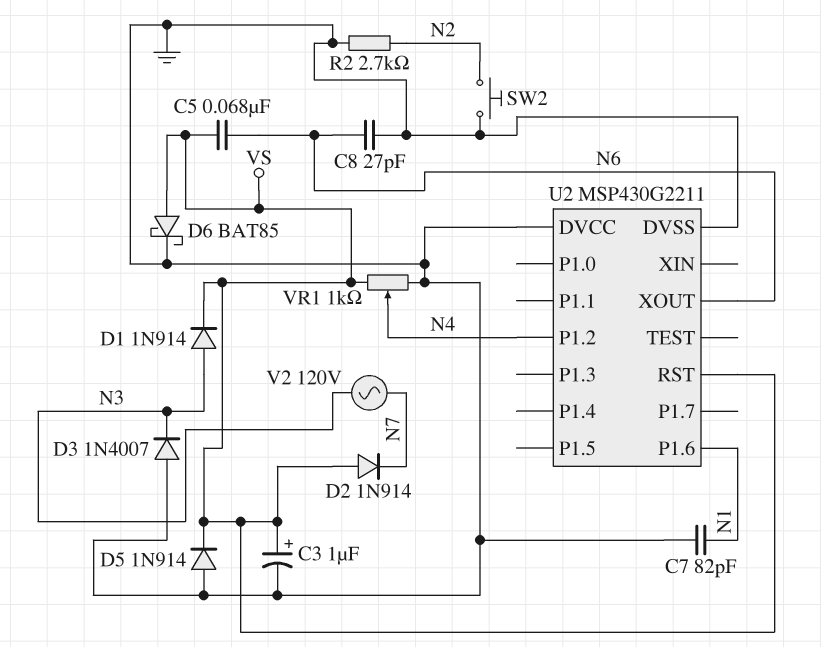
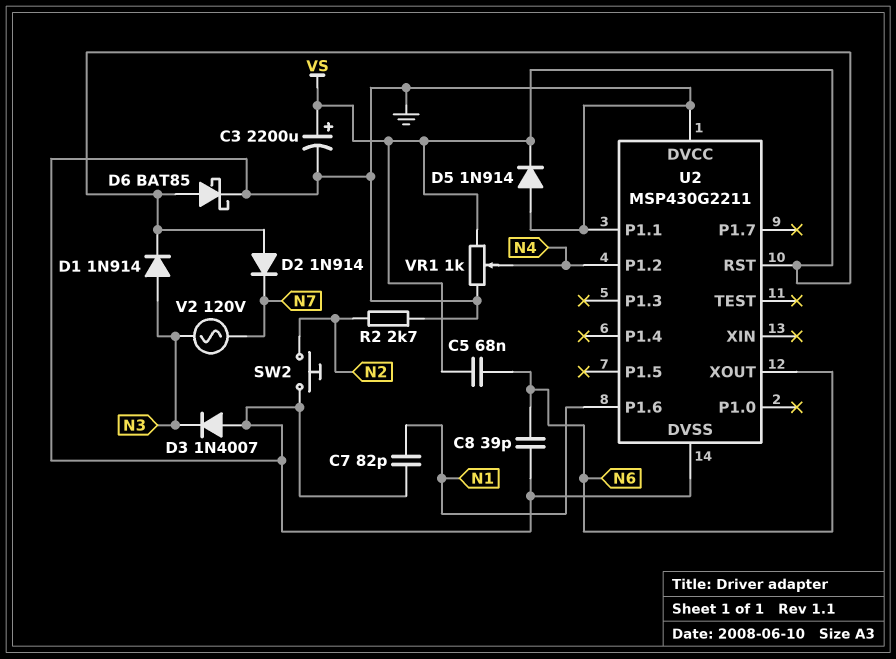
C3: 1uF (plus VS, minus GND) -> 2200uF (plus VS, minus GND)
C8: 27pF (GND, N6) -> 39pF (GND, N6)
U2 pin P1.1: none -> GND

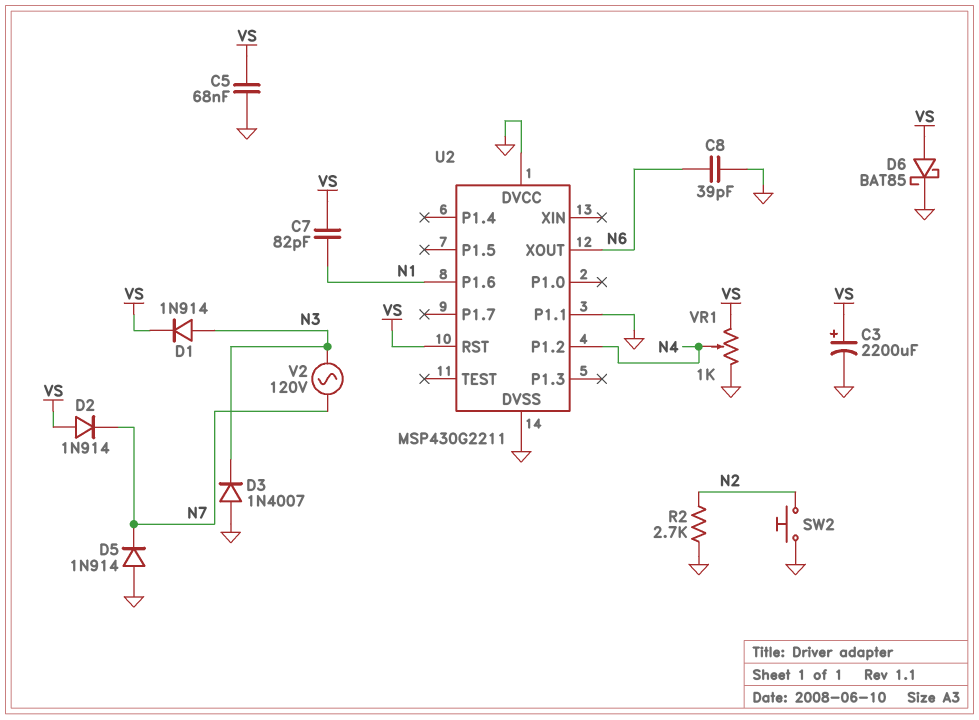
C5: 68nF (N6, VS) -> 68nF (GND, VS)
C7: 82pF (GND, N1) -> 82pF (N1, VS)
D5: diode 1N914 (A GND, K VS) -> diode 1N914 (A GND, K N7)

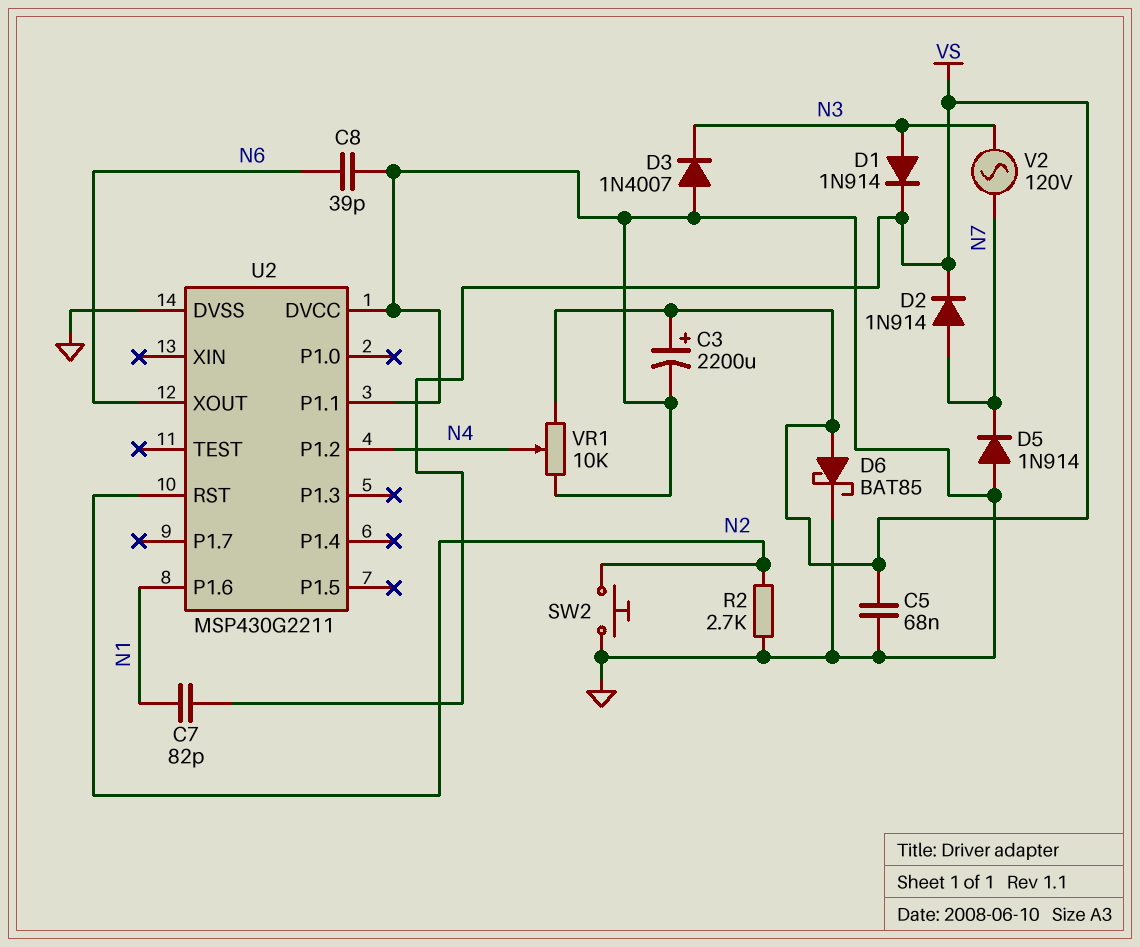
D2: diode 1N914 (A VS, K N7) -> diode 1N914 (A N7, K VS)
U2 pin RST: VS -> N2
VR1: 1k (GND, VS, wiper N4) -> 10k (GND, VS, wiper N4)

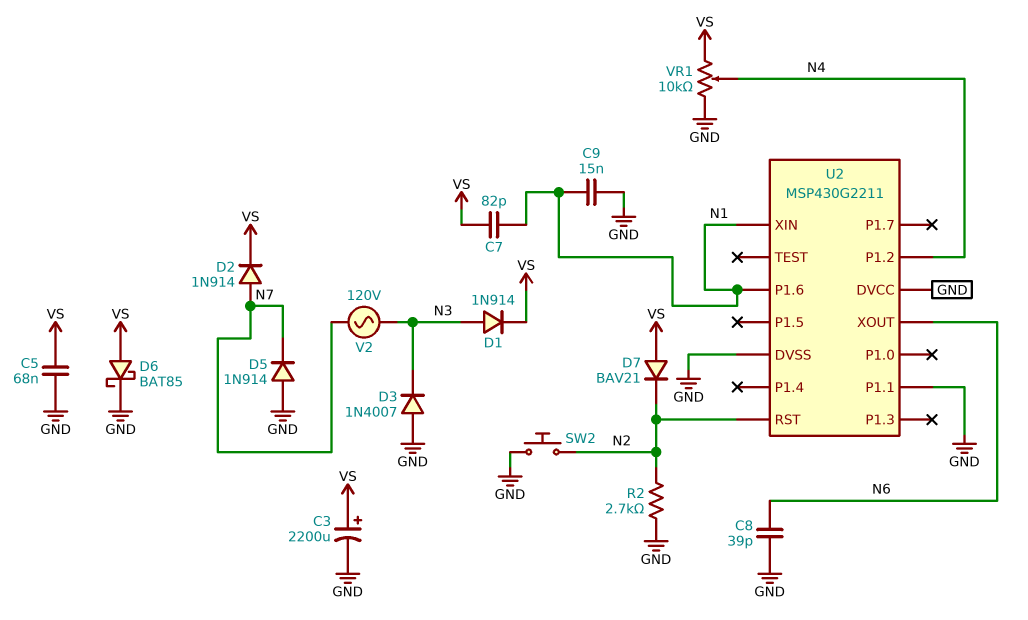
C9: none -> 15nF (GND, N1)
D7: none -> diode BAV21 (A VS, K N2)
U2 pin XIN: none -> N1

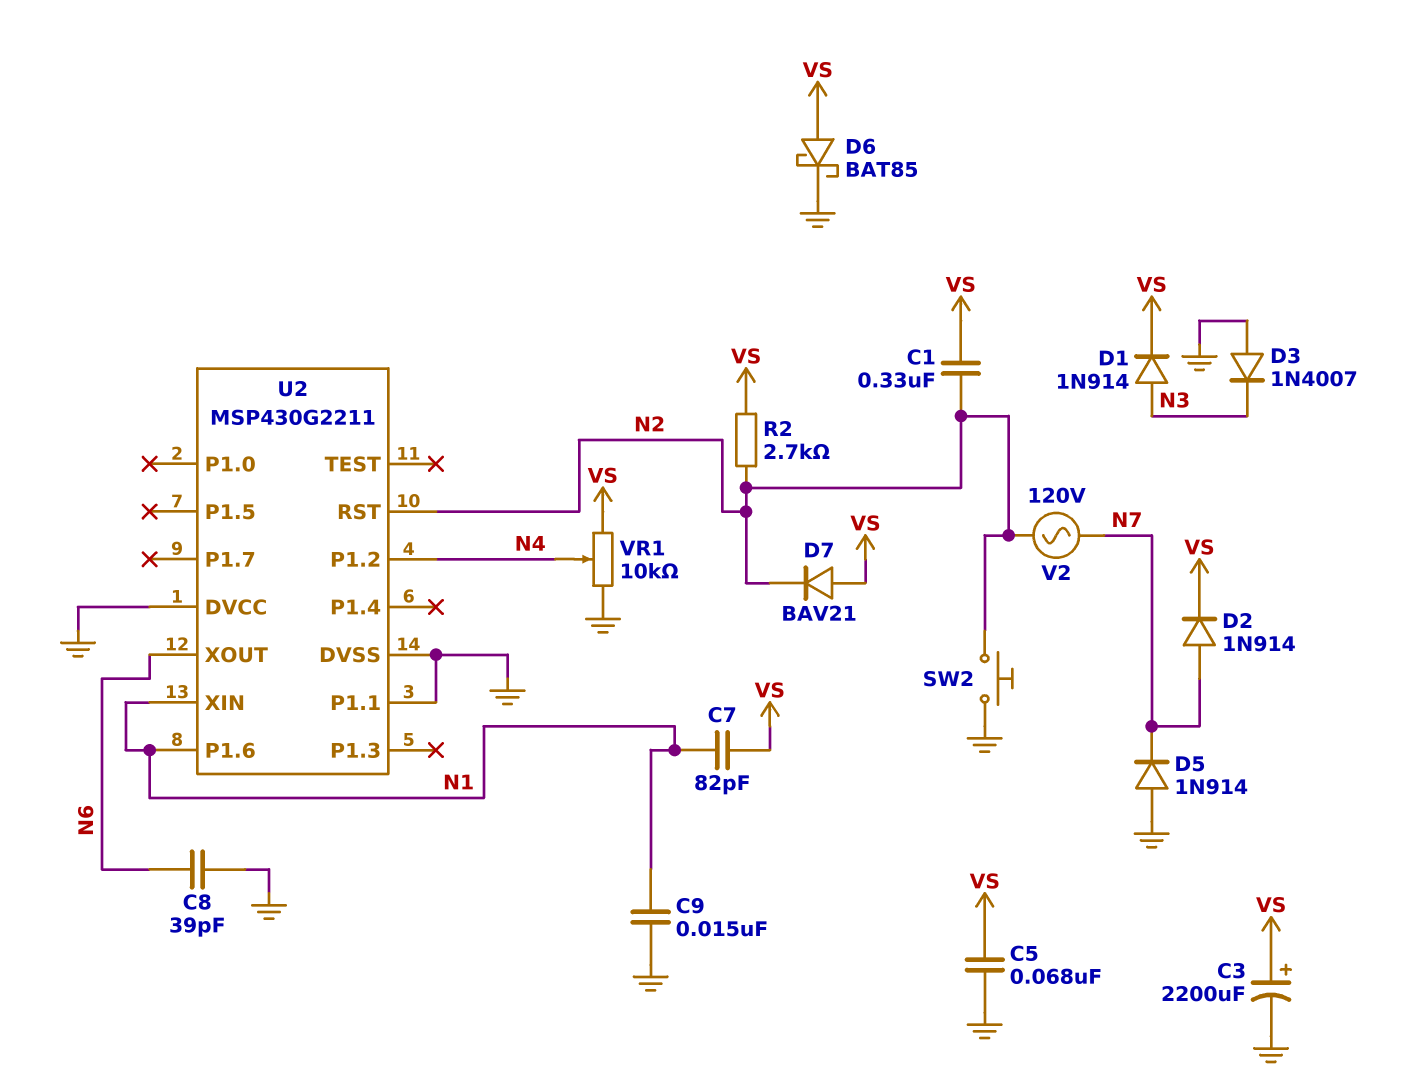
C1: none -> 330nF (N2, VS)
R2: 2.7k (GND, N2) -> 2.7k (N2, VS)
V2: AC 120V (N3, N7) -> AC 120V (N2, N7)

